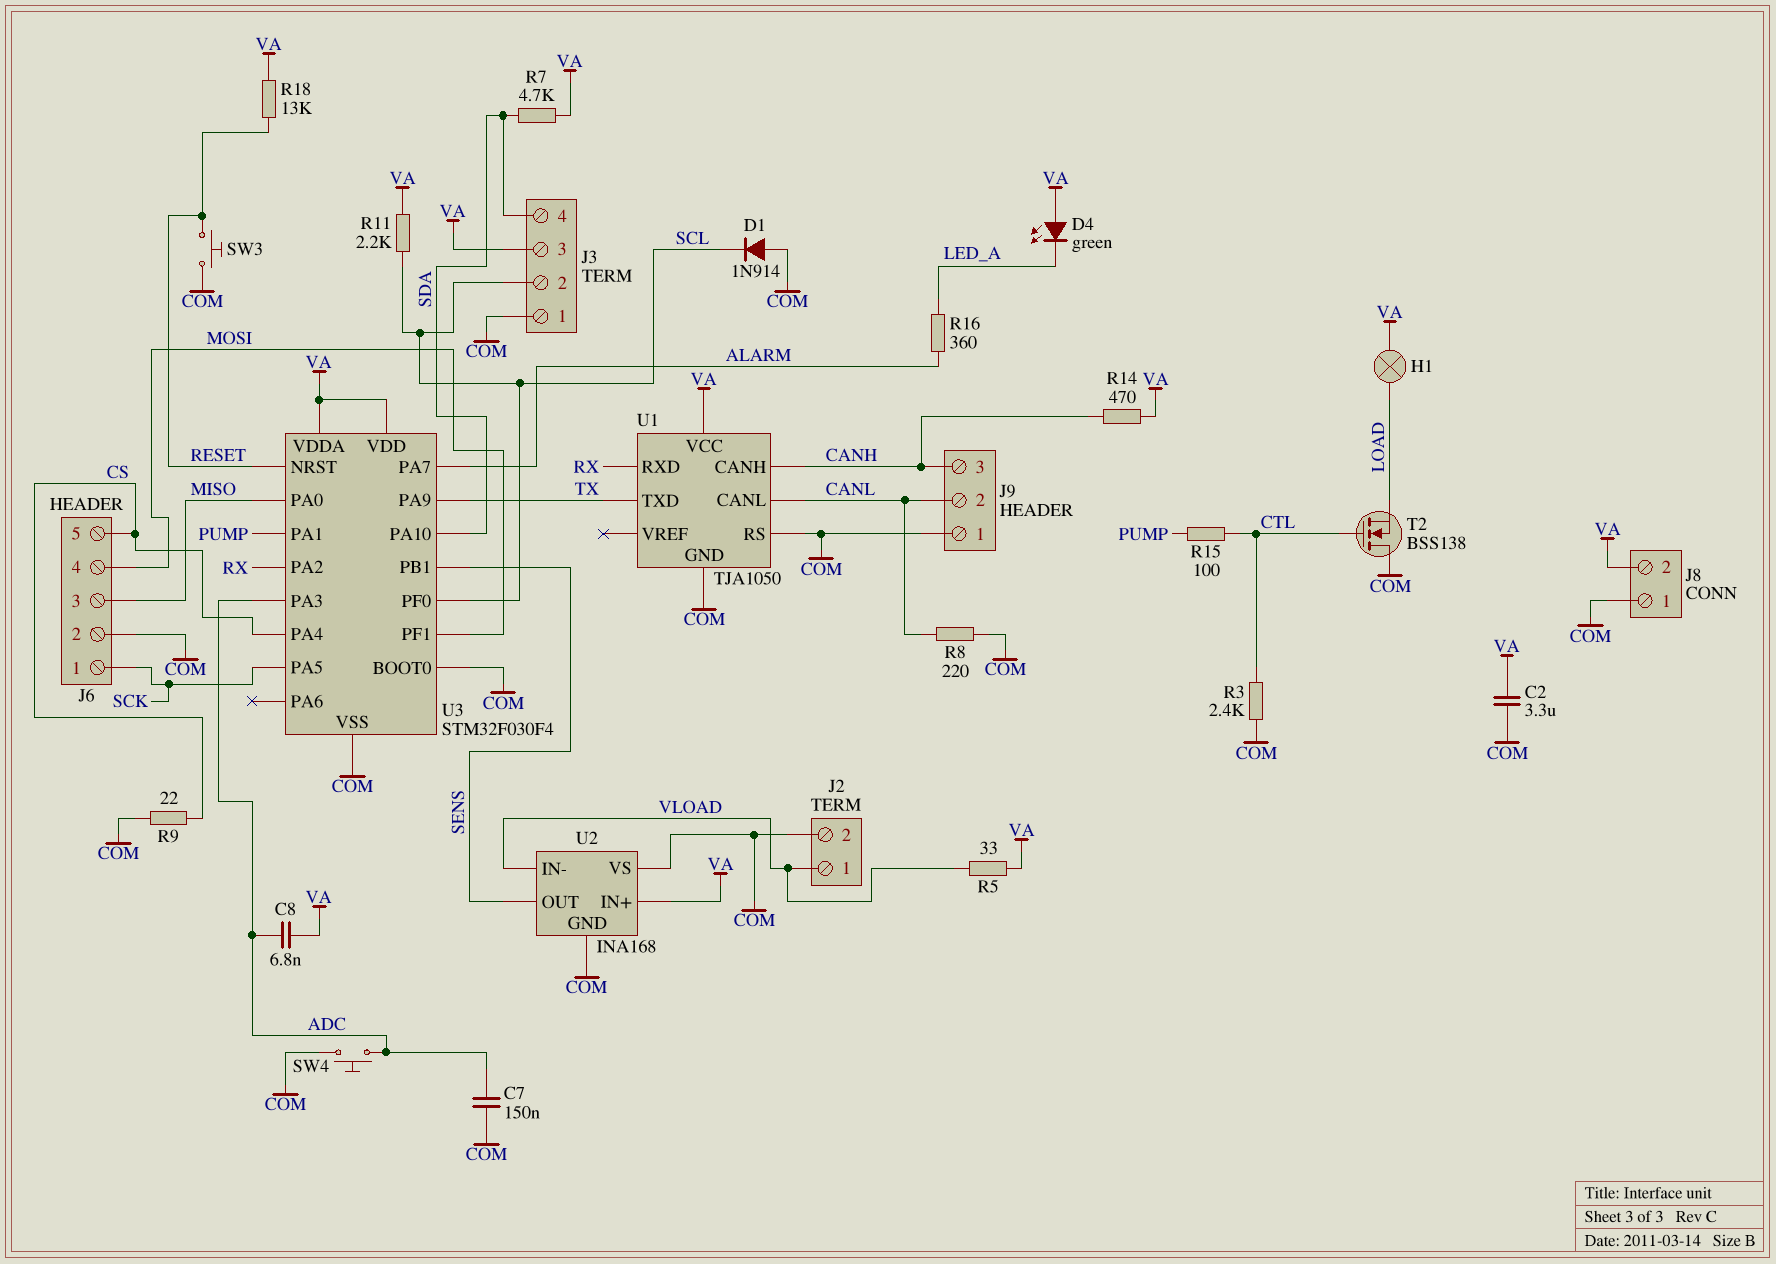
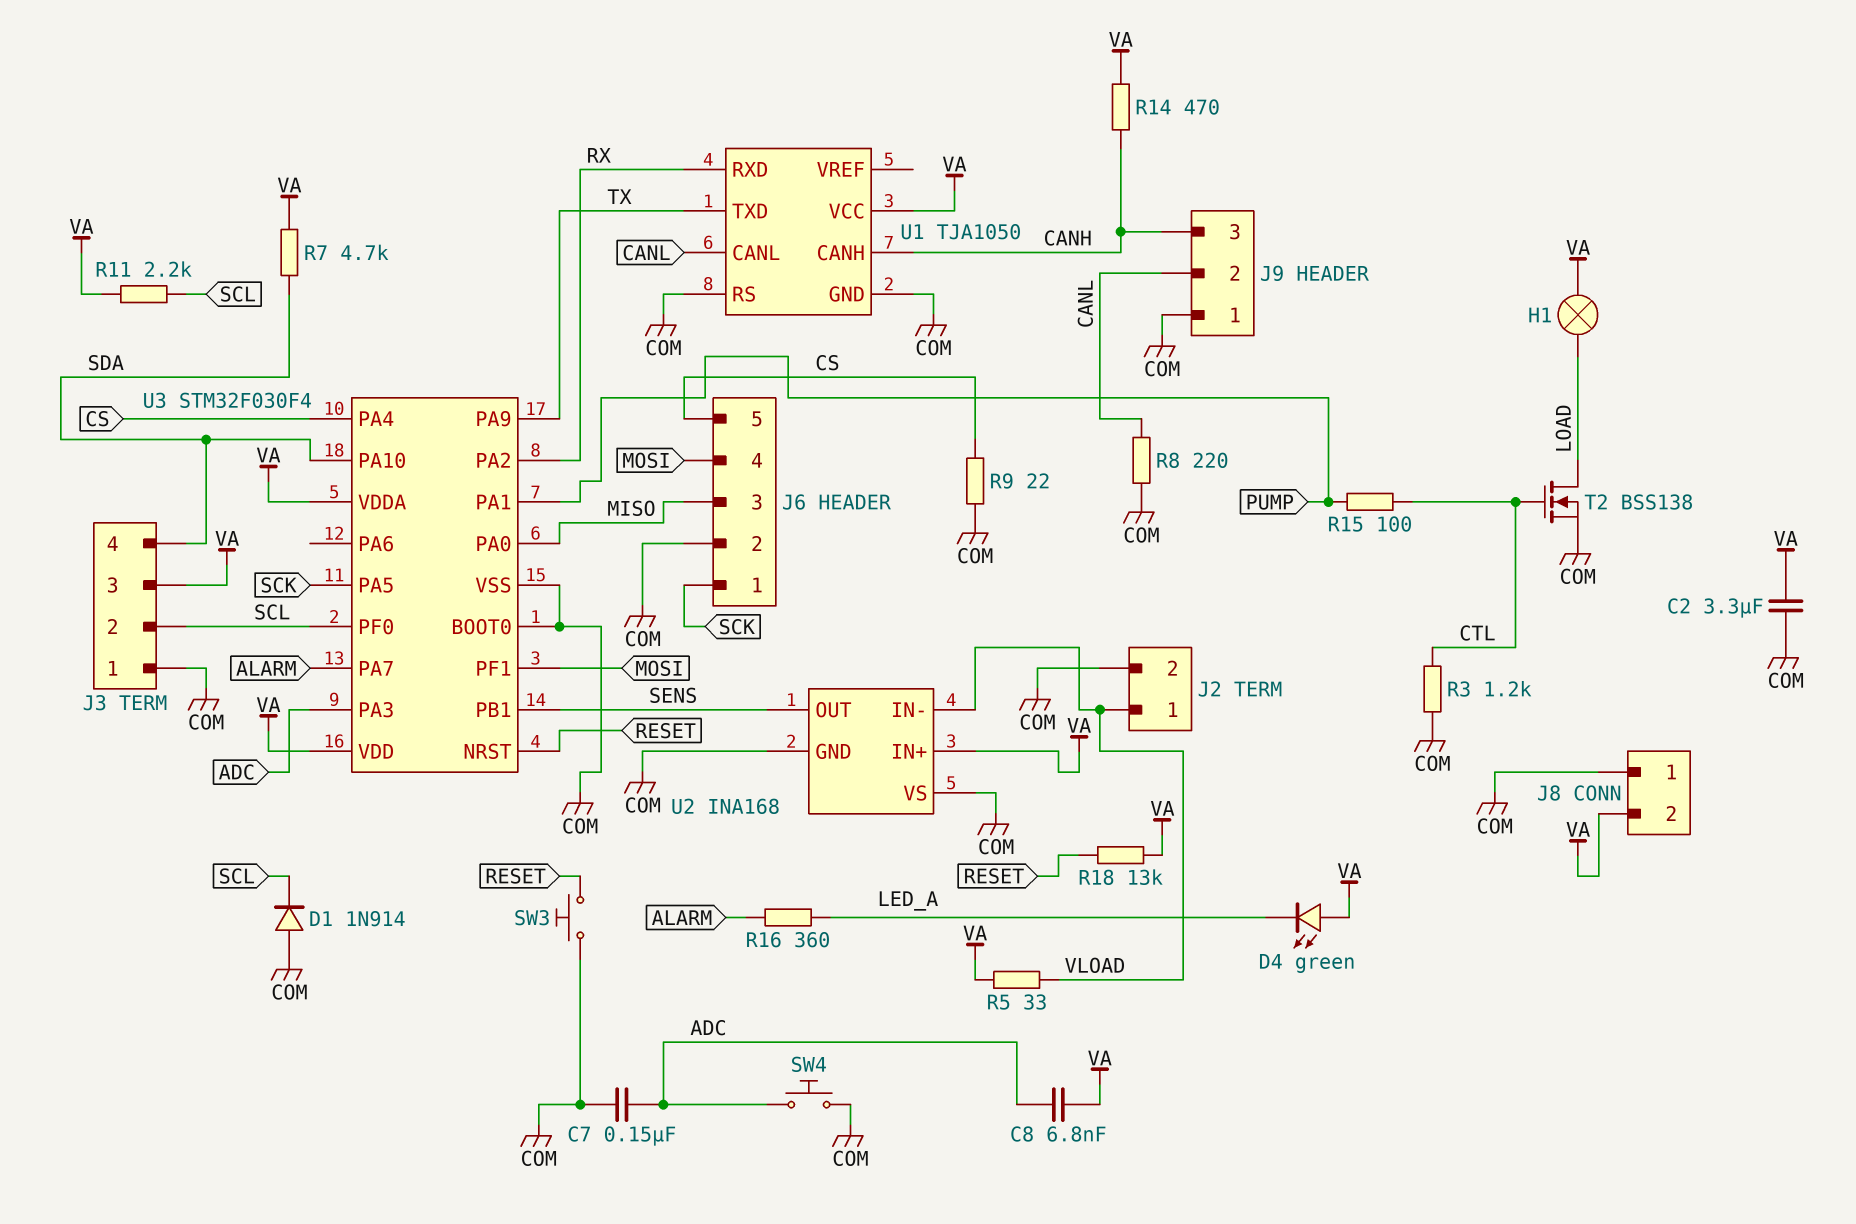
R3: 2.4k (COM, CTL) -> 1.2k (COM, CTL)
T2: NMOS BSS138 (G CTL, D COM, S LOAD) -> NMOS BSS138 (G CTL, D LOAD, S COM)

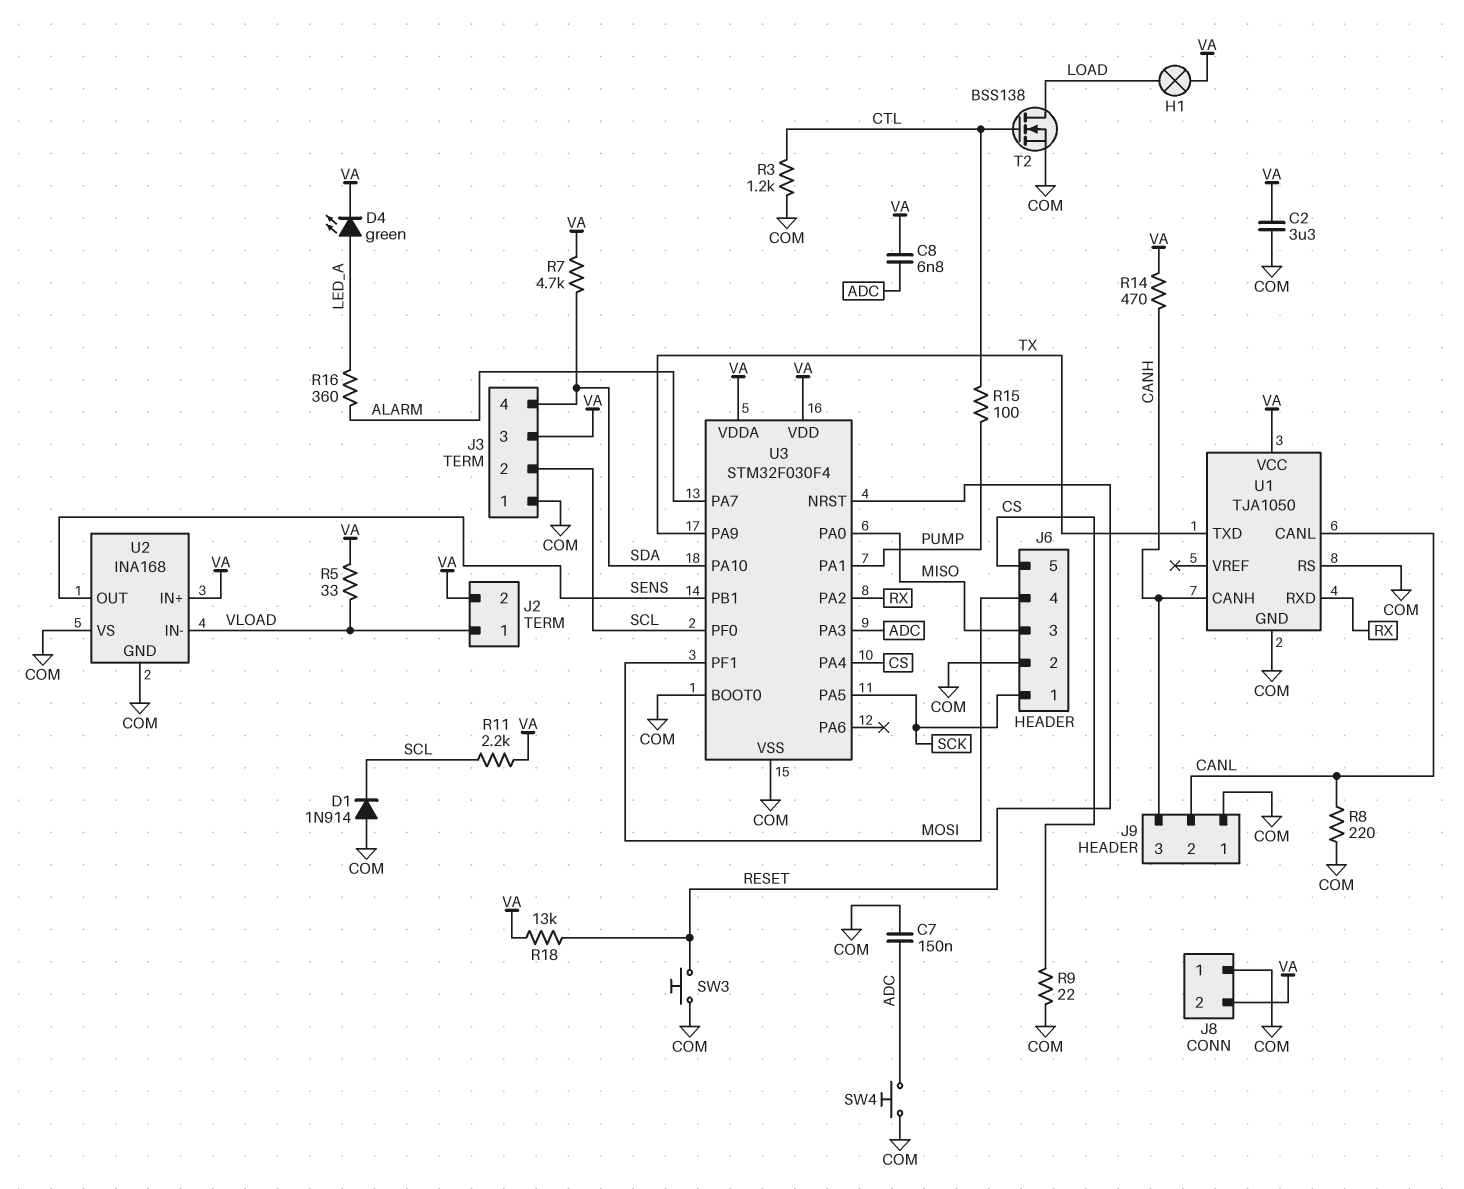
D4: LED green (A VA, K LED_A) -> LED green (A LED_A, K VA)
J2 pin 2: COM -> VA

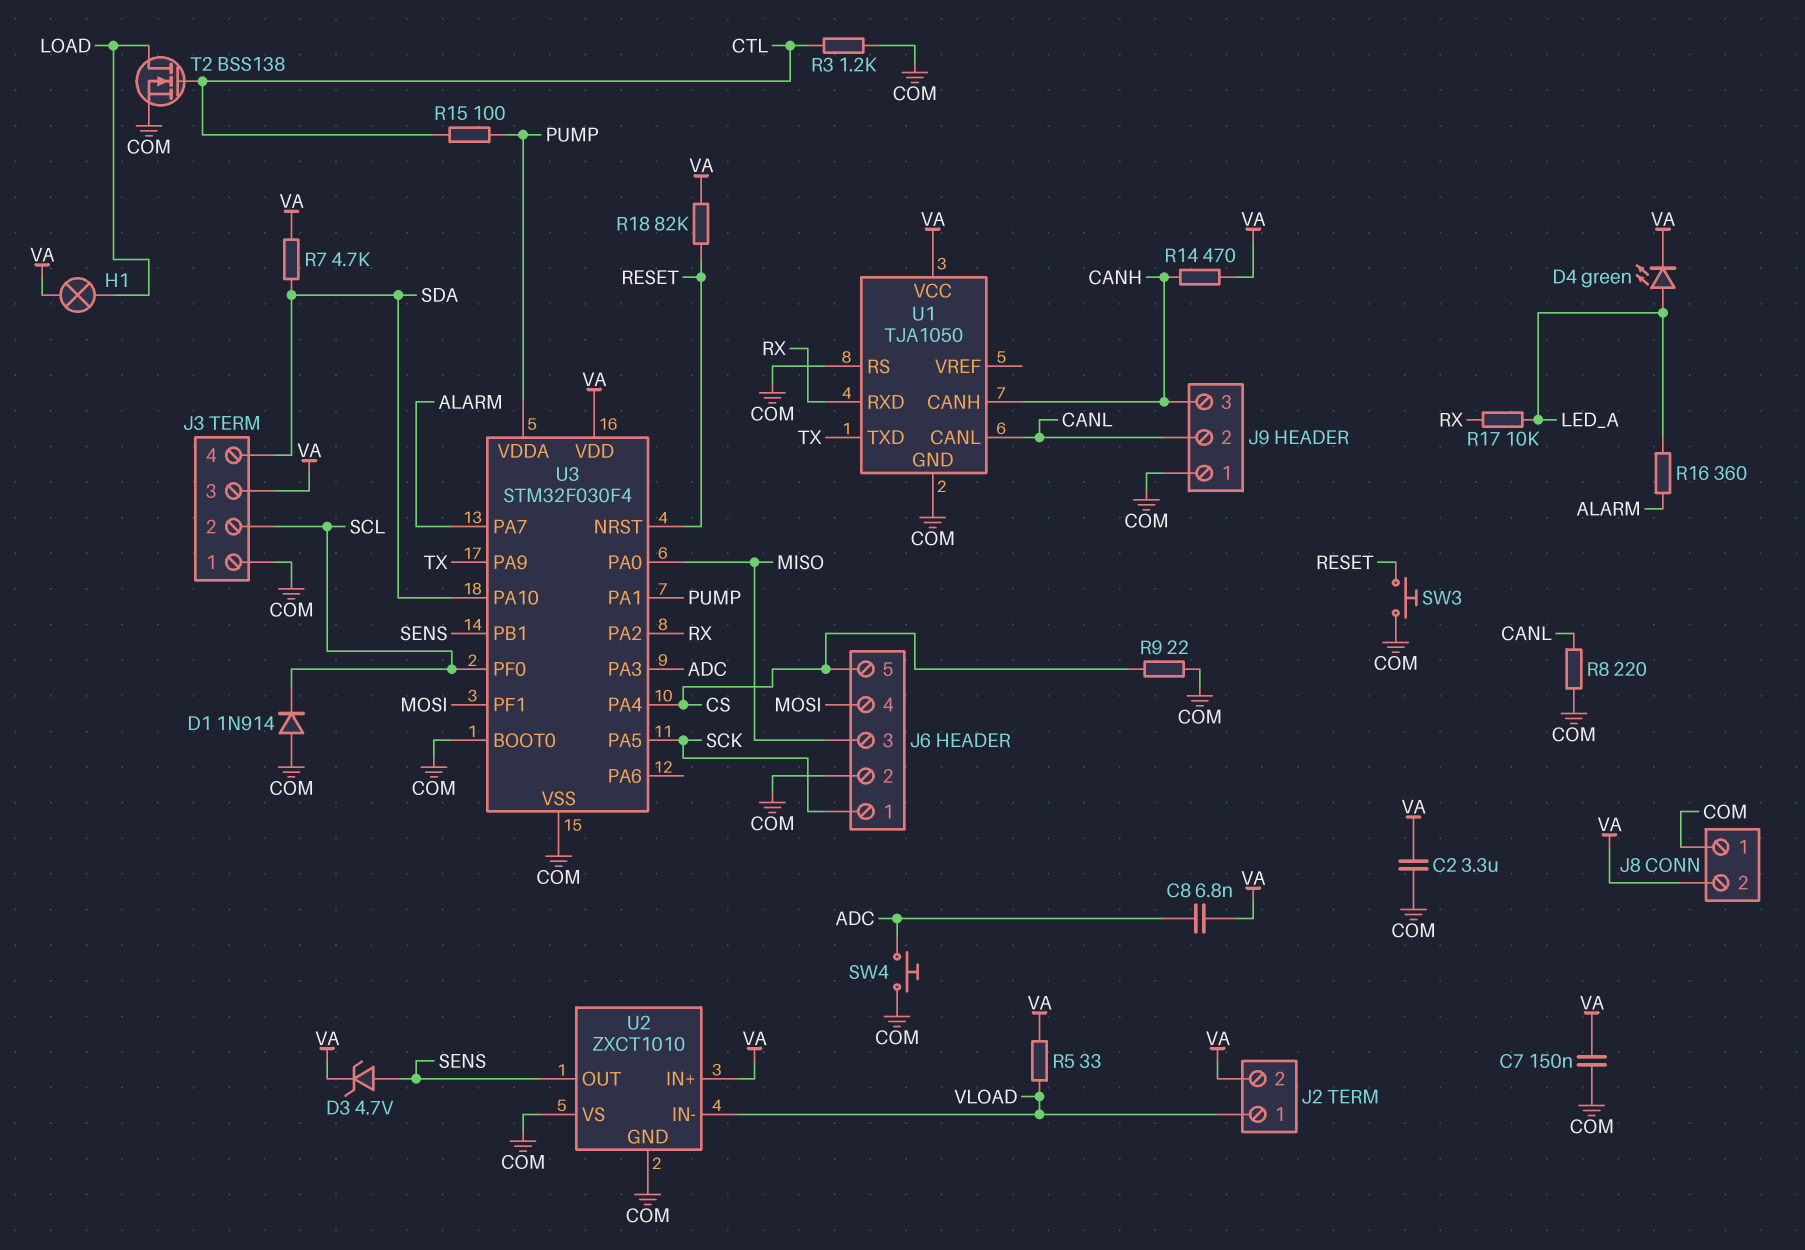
C7: 150nF (ADC, COM) -> 150nF (COM, VA)
D3: none -> zener 4.7V (A SENS, K VA)
R11: 2.2k (SCL, VA) -> none
R17: none -> 10k (LED_A, RX)
R18: 13k (RESET, VA) -> 82k (RESET, VA)
U2: INA168 -> ZXCT1010
U3 pin VDDA: VA -> PUMP

